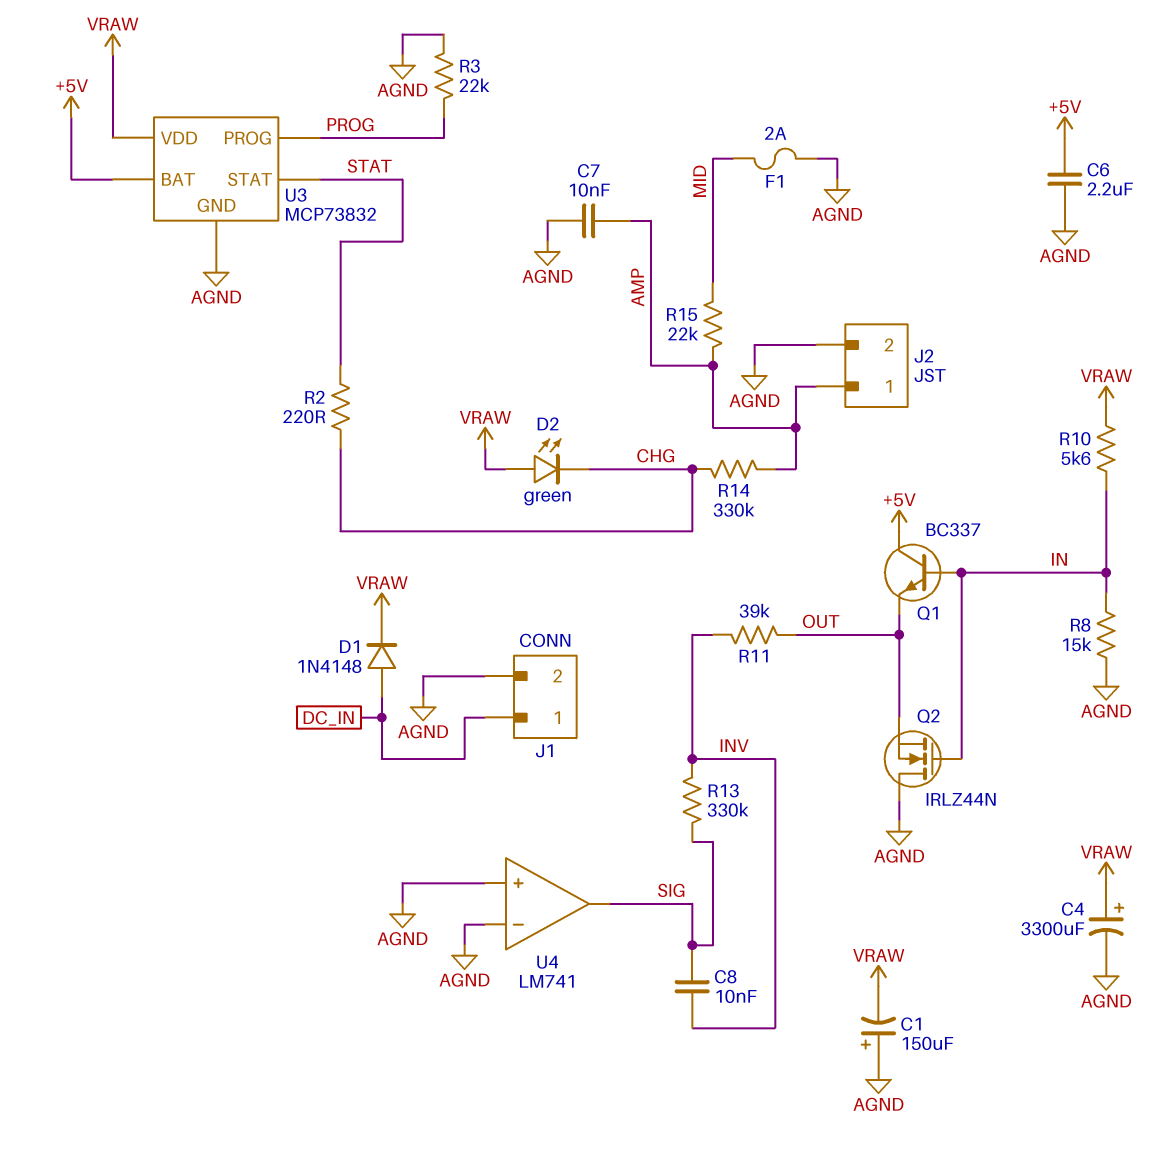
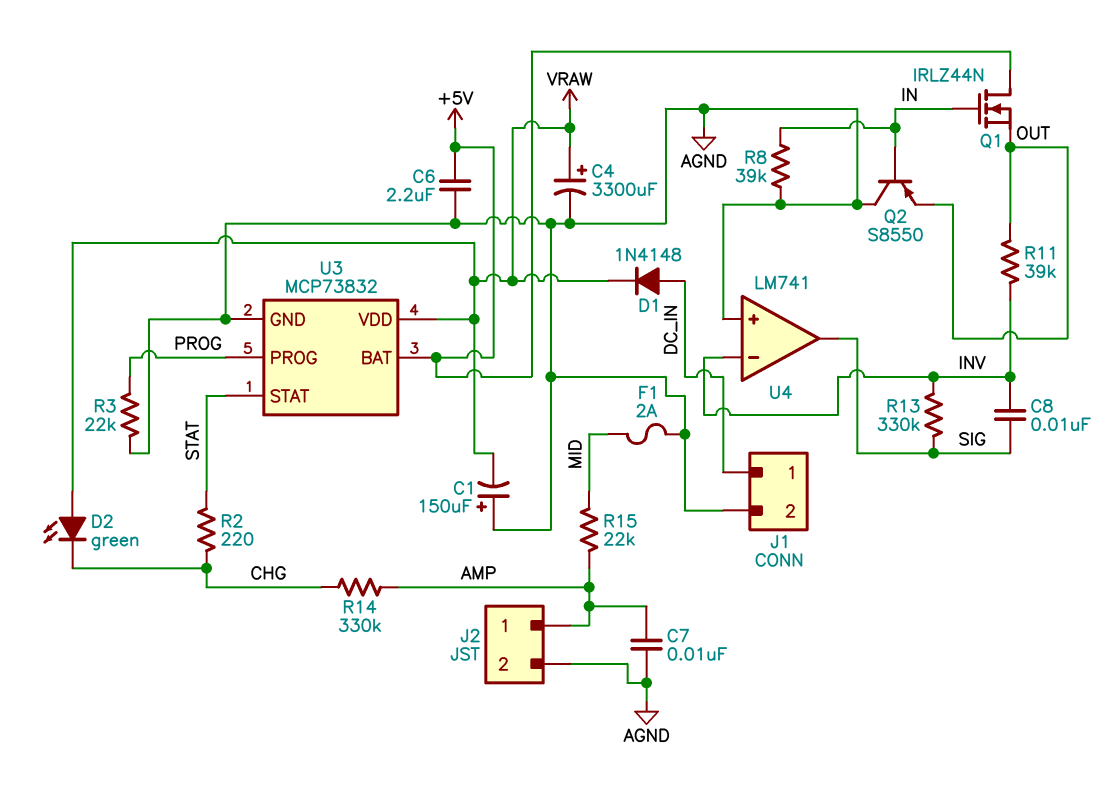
Q1: NPN BC337 (B IN, C +5V, E OUT) -> NMOS IRLZ44N (G IN, D +5V, S OUT)
Q2: NMOS IRLZ44N (G IN, D AGND, S OUT) -> PNP S8550 (B IN, C AGND, E OUT)
R8: 15k (AGND, IN) -> 39k (AGND, IN)
R10: 5.6k (IN, VRAW) -> none
U4 pin in-: AGND -> INV

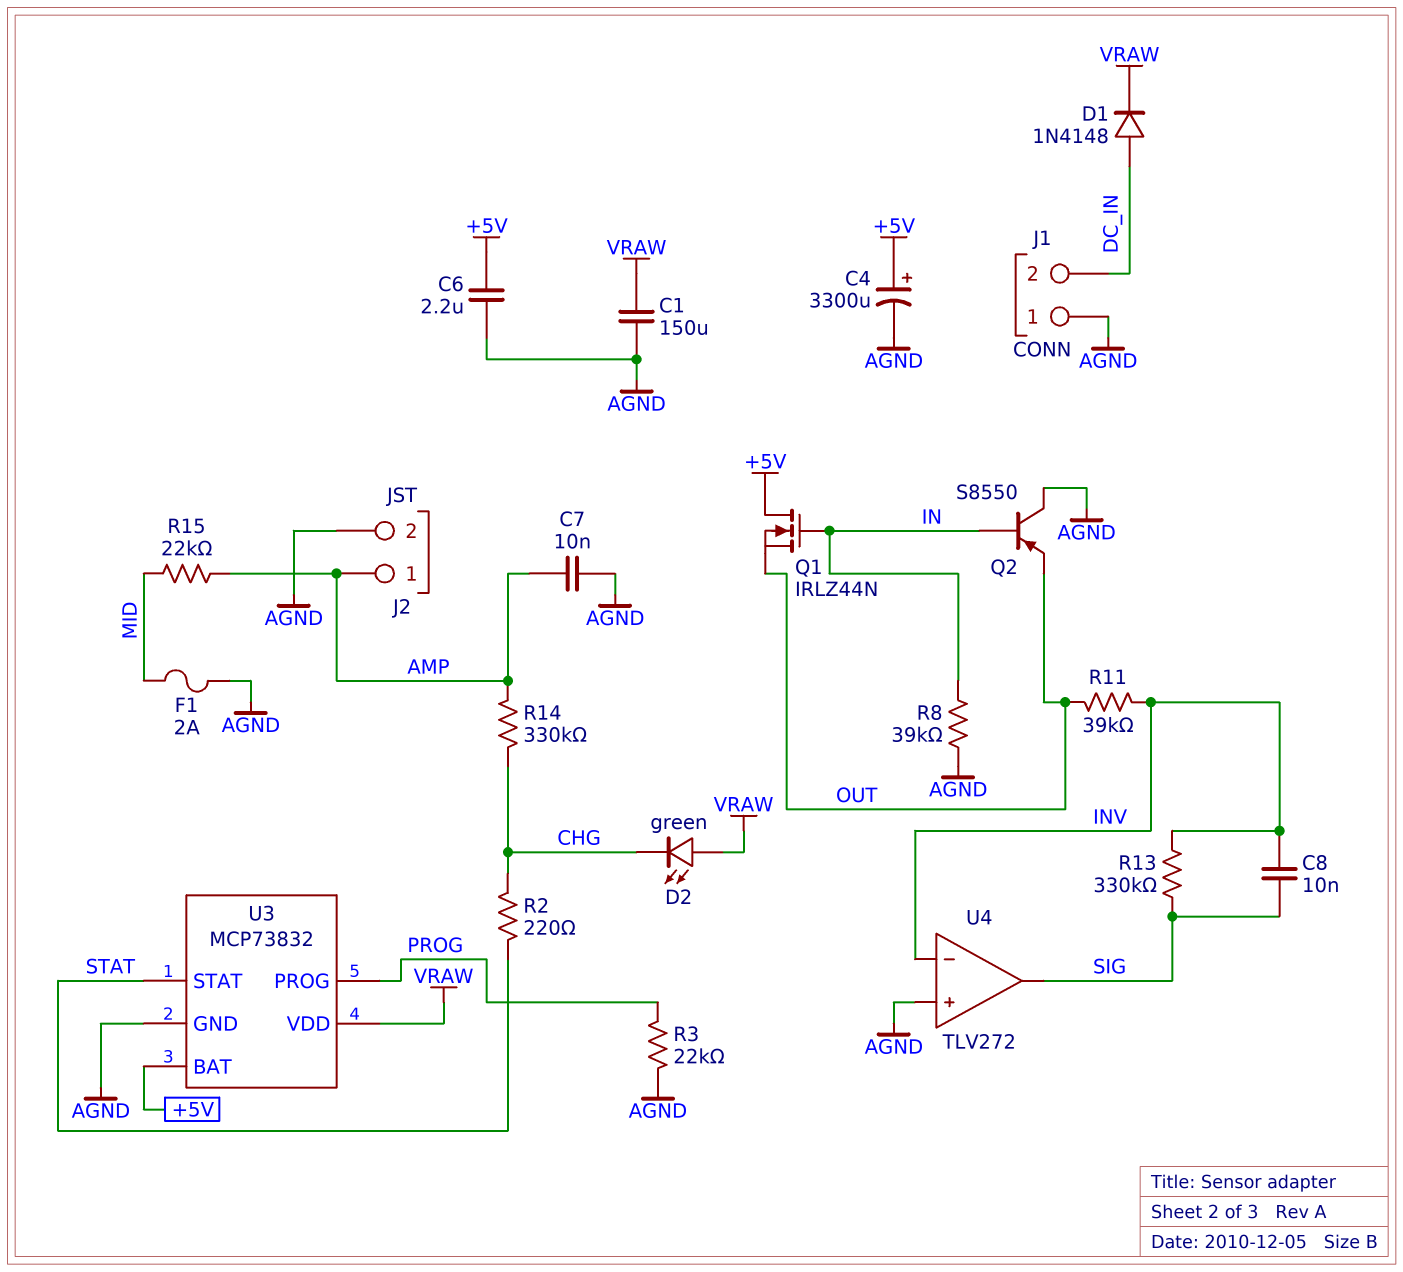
C1: 150uF (plus AGND, minus VRAW) -> 150uF (AGND, VRAW)
C4: 3300uF (plus VRAW, minus AGND) -> 3300uF (plus +5V, minus AGND)
J1 pin 1: DC_IN -> AGND
J1 pin 2: AGND -> DC_IN
U4: LM741 -> TLV272

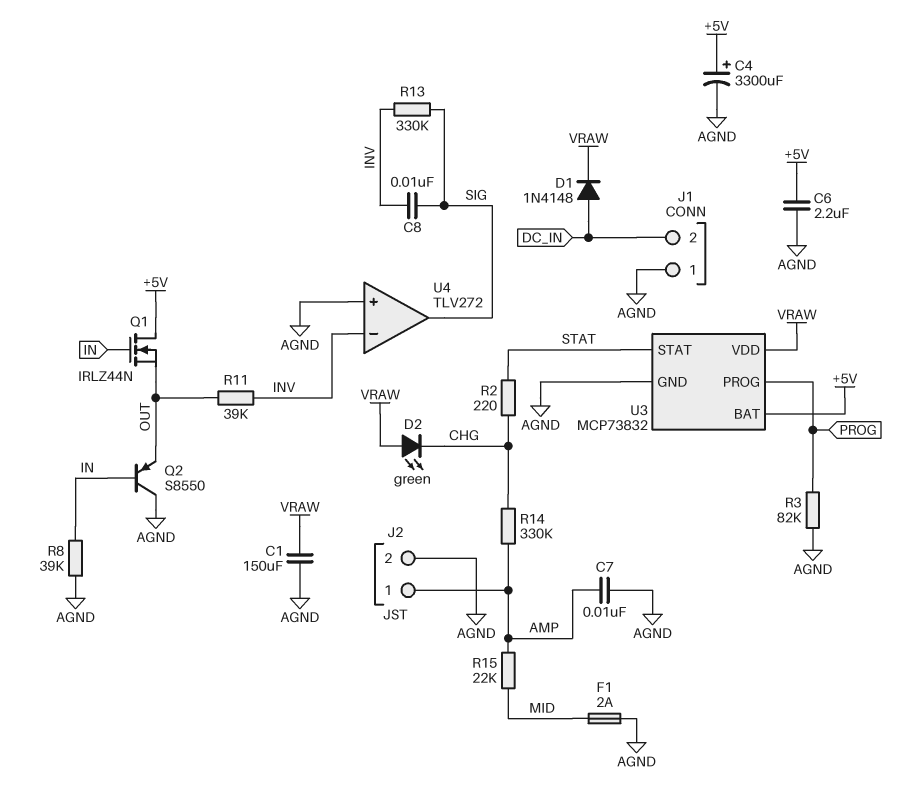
R3: 22k (AGND, PROG) -> 82k (AGND, PROG)

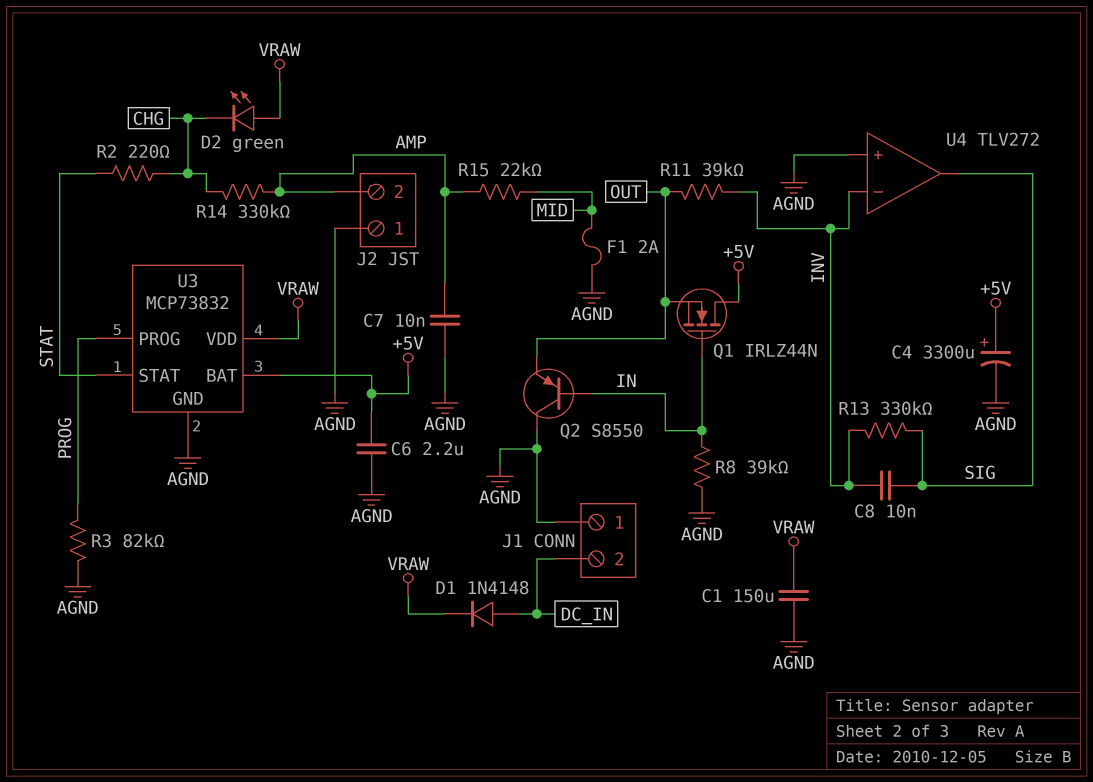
J2 pin 1: AMP -> AGND
J2 pin 2: AGND -> AMP

